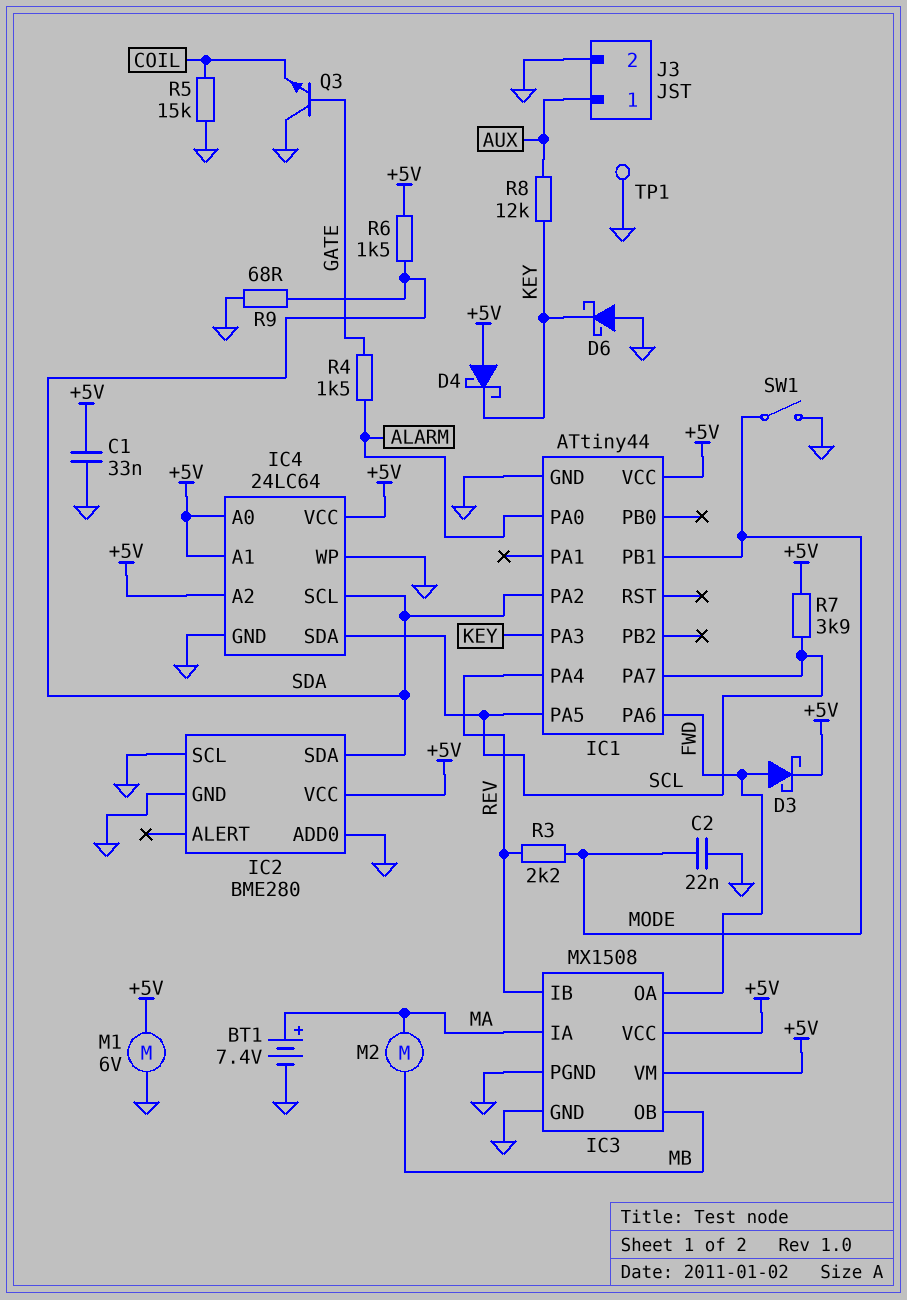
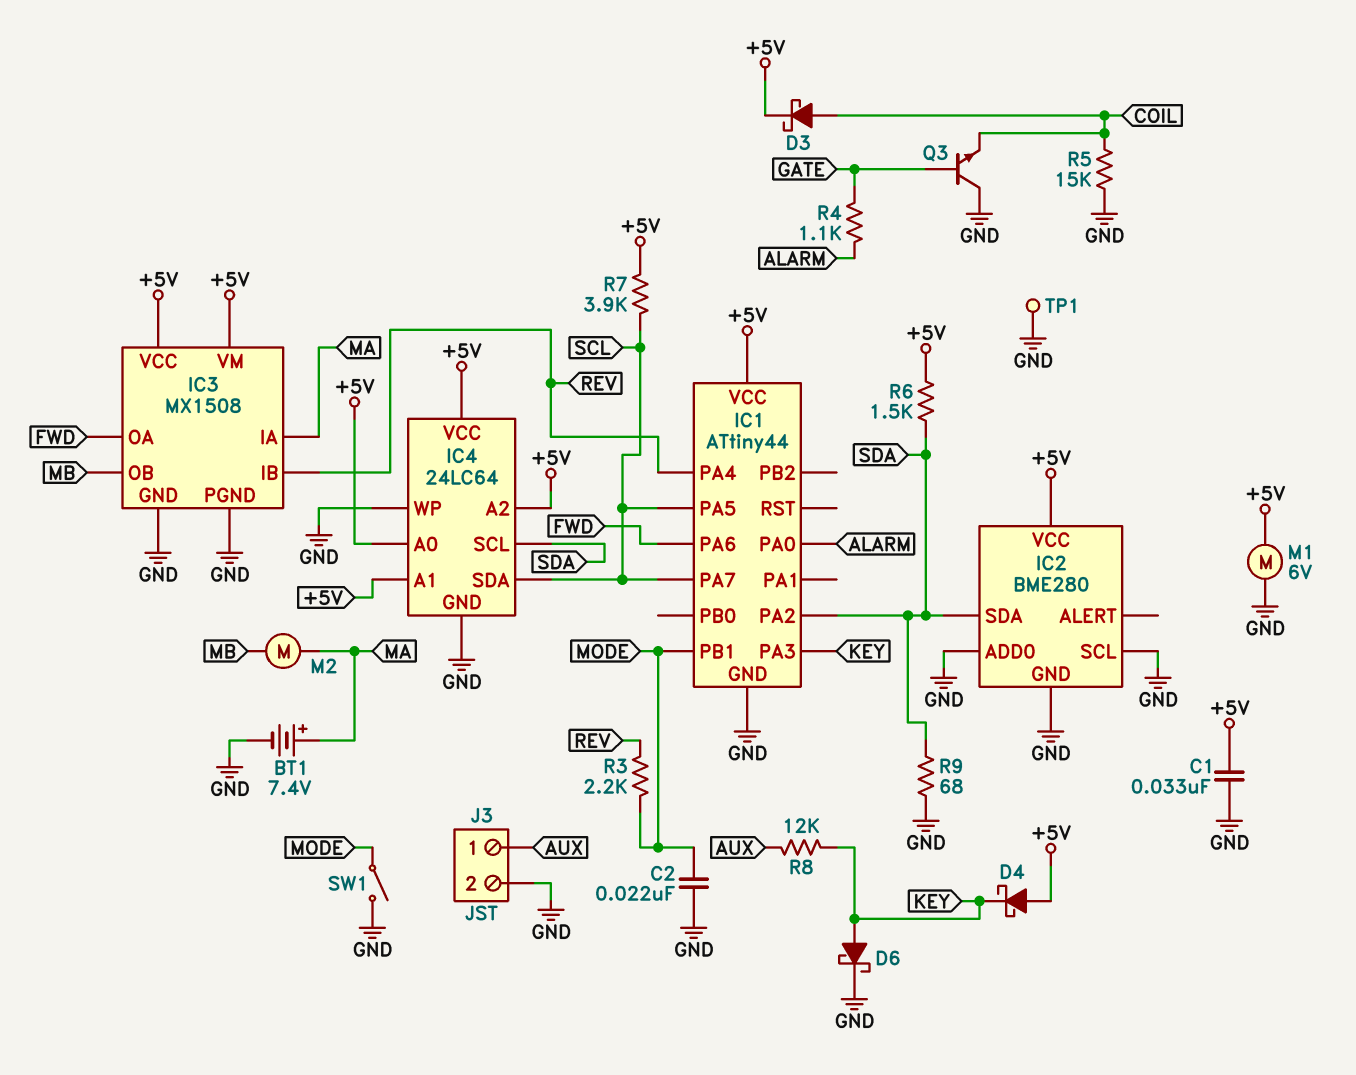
D3: schottky (A FWD, K +5V) -> schottky (A COIL, K +5V)
D6: schottky (A GND, K KEY) -> schottky (A KEY, K GND)
R4: 1.5k (ALARM, GATE) -> 1.1k (ALARM, GATE)

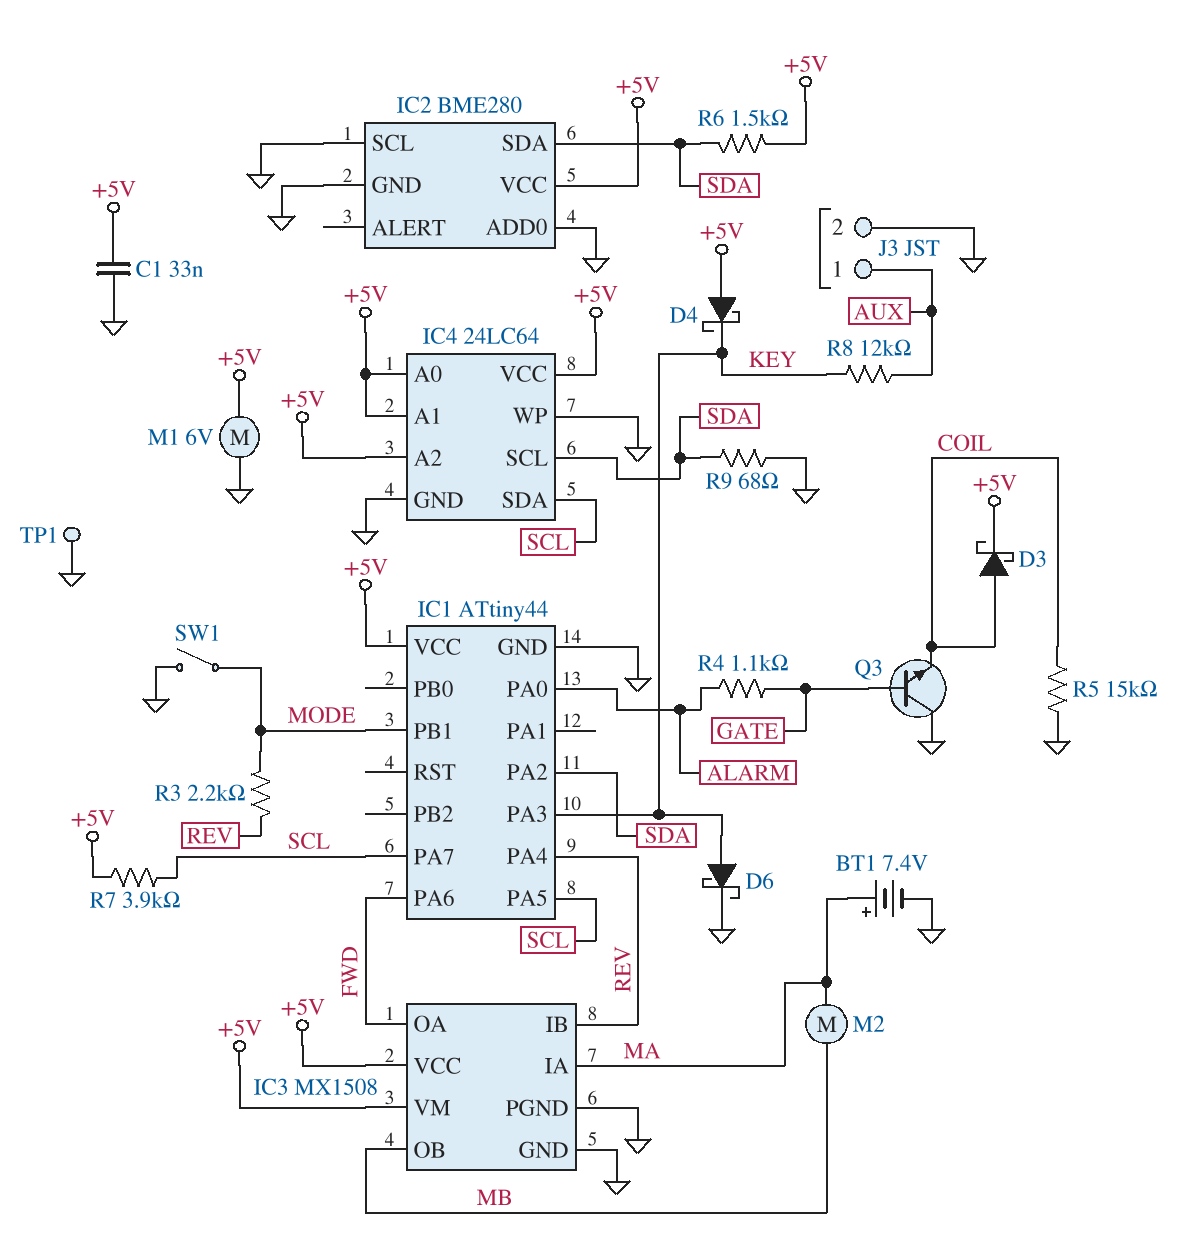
C2: 22nF (GND, MODE) -> none

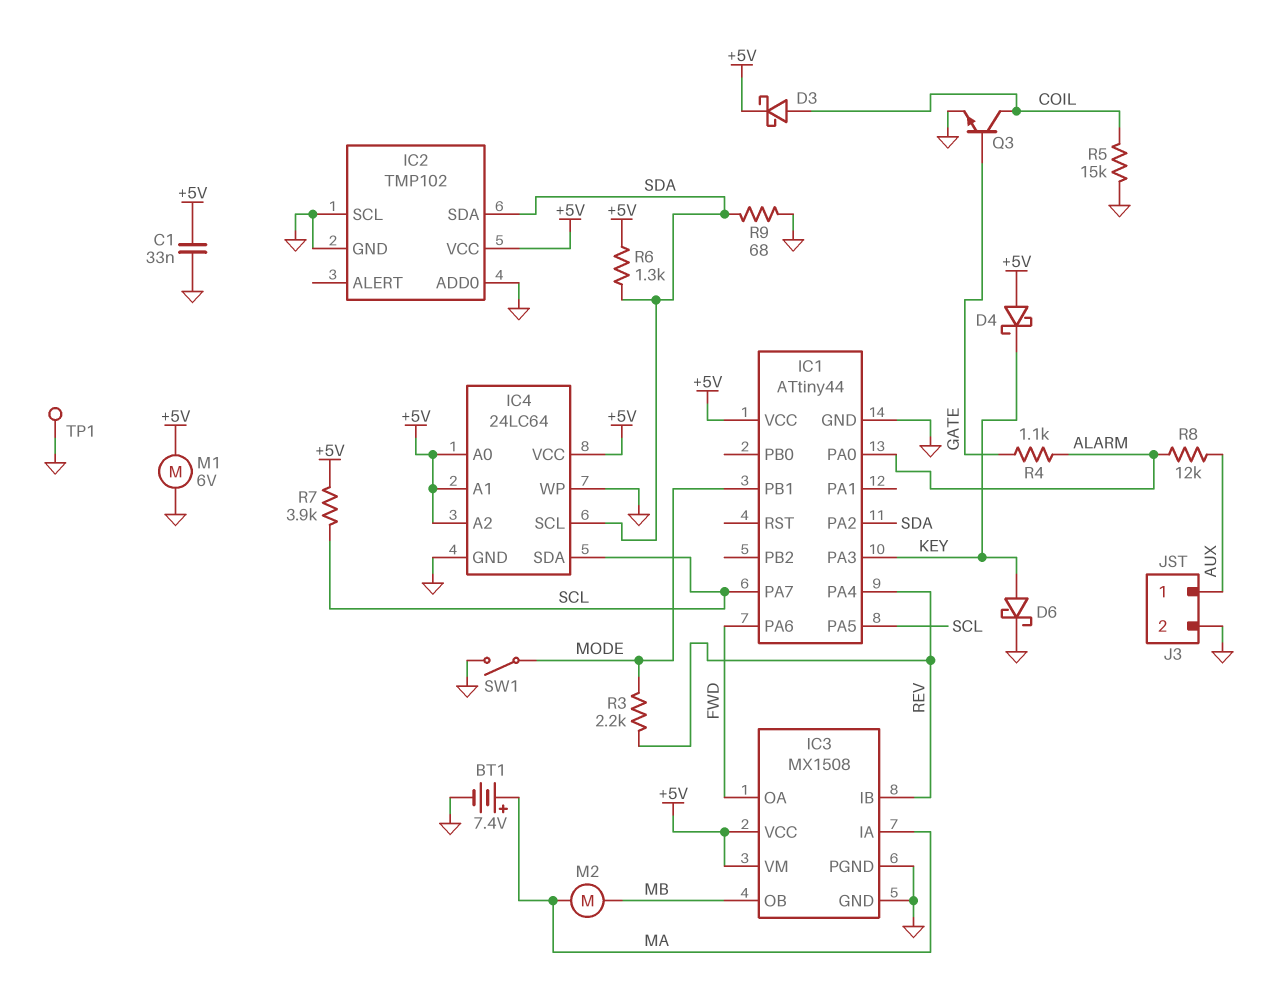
IC2: BME280 -> TMP102
Q3: NPN (B GATE, C GND, E COIL) -> NPN (B GATE, C COIL, E GND)
R6: 1.5k (+5V, SDA) -> 1.3k (+5V, SDA)
R8: 12k (AUX, KEY) -> 12k (ALARM, AUX)

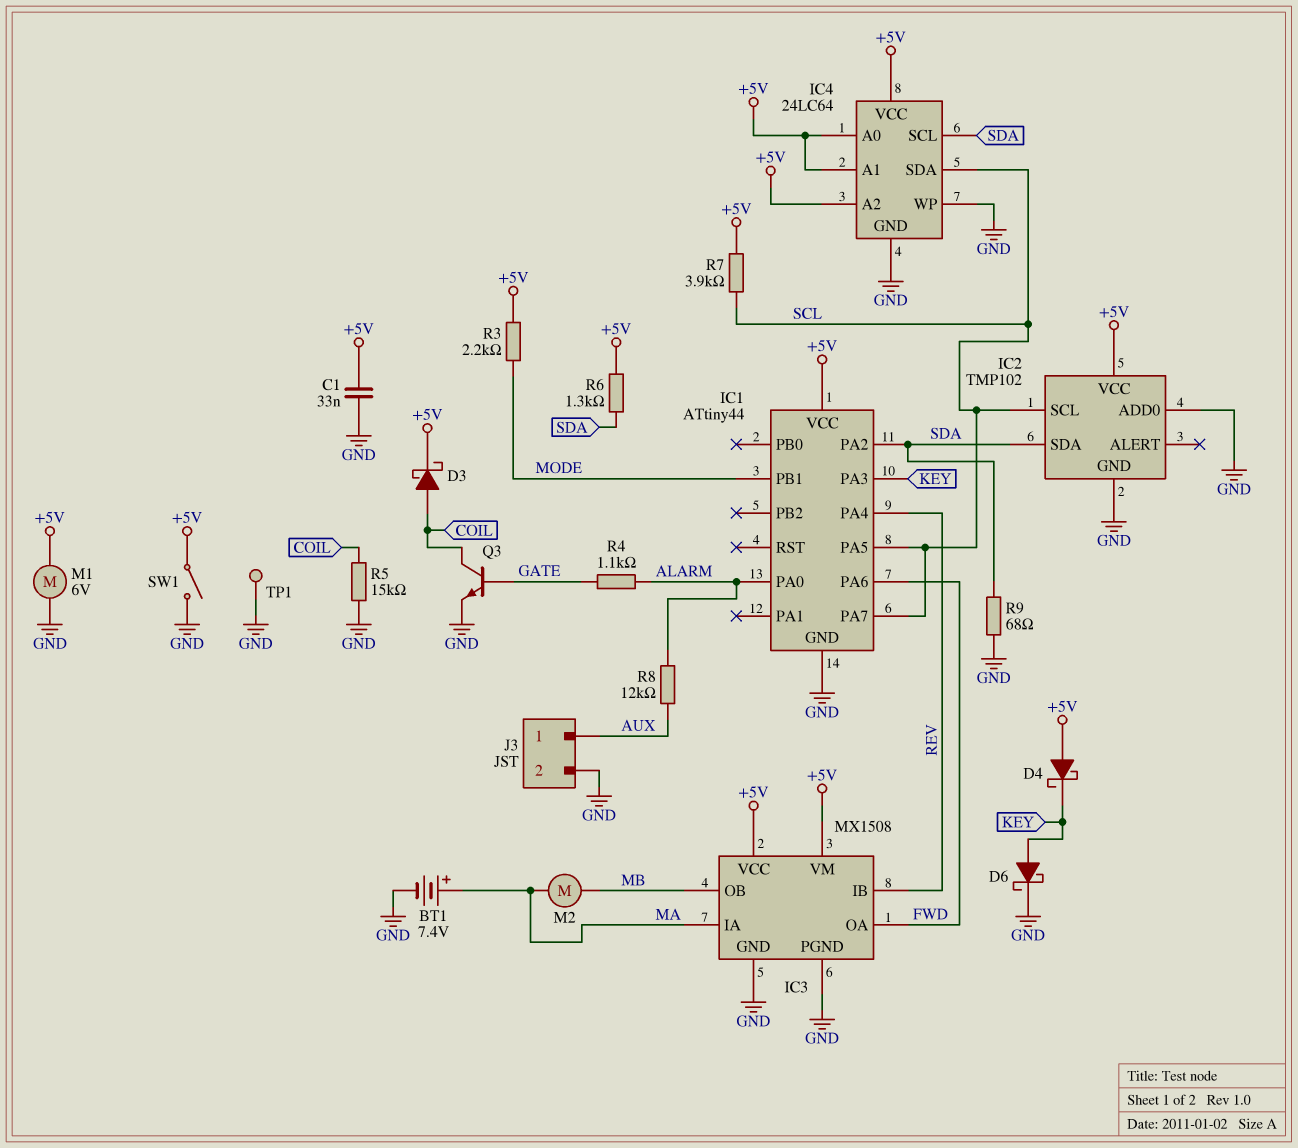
IC2 pin SCL: GND -> SCL
R3: 2.2k (MODE, REV) -> 2.2k (+5V, MODE)
SW1: switch (GND, MODE) -> switch (+5V, GND)

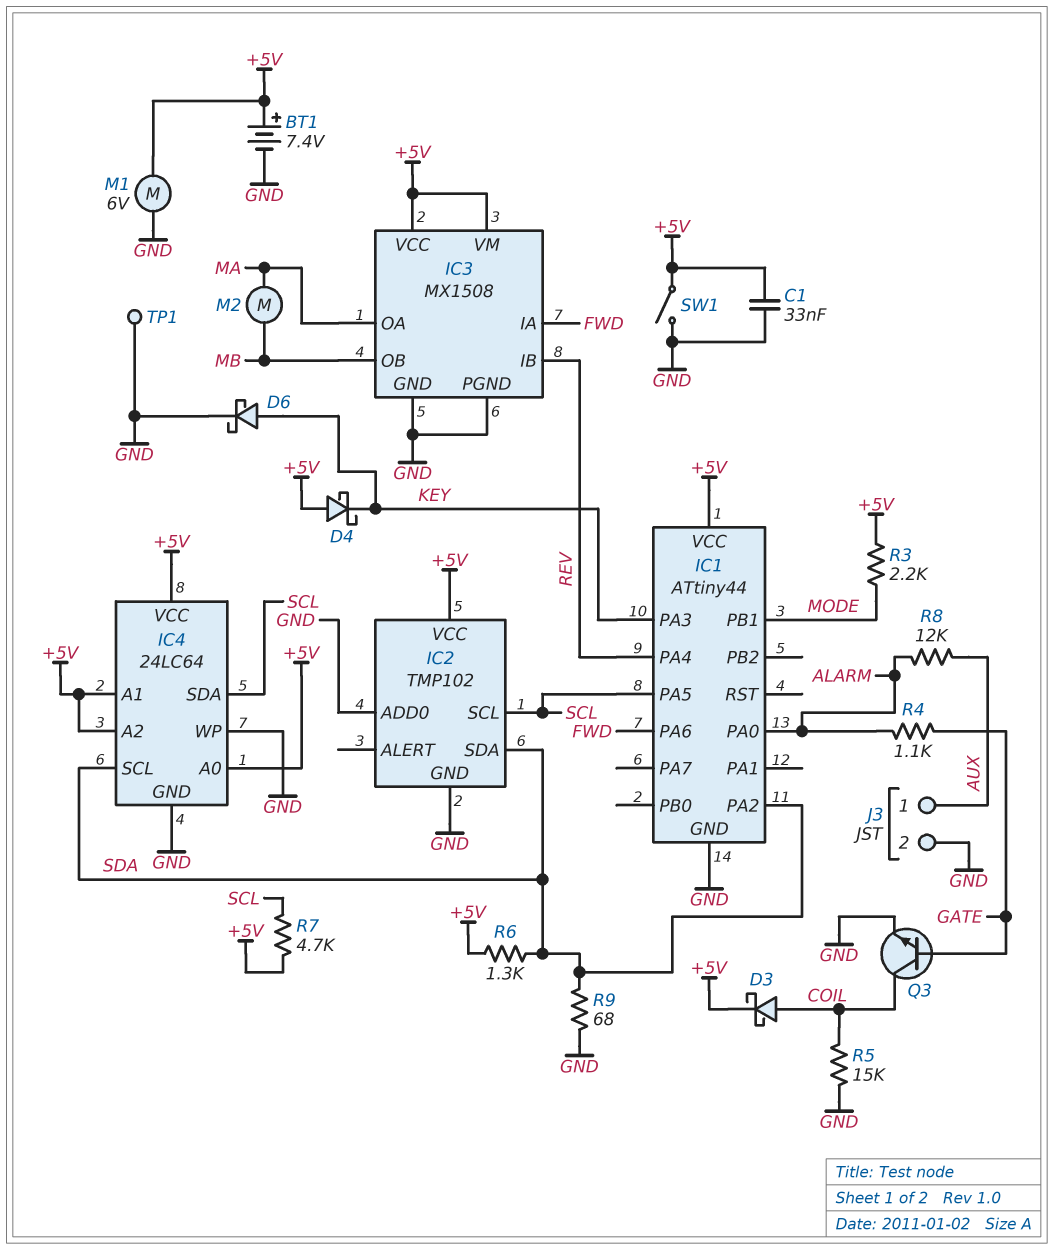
BT1: 7.4V (plus MA, minus GND) -> 7.4V (plus +5V, minus GND)
IC1 pin PA7: SCL -> none
IC3 pin IA: MA -> FWD
IC3 pin OA: FWD -> MA
R7: 3.9k (+5V, SCL) -> 4.7k (+5V, SCL)

